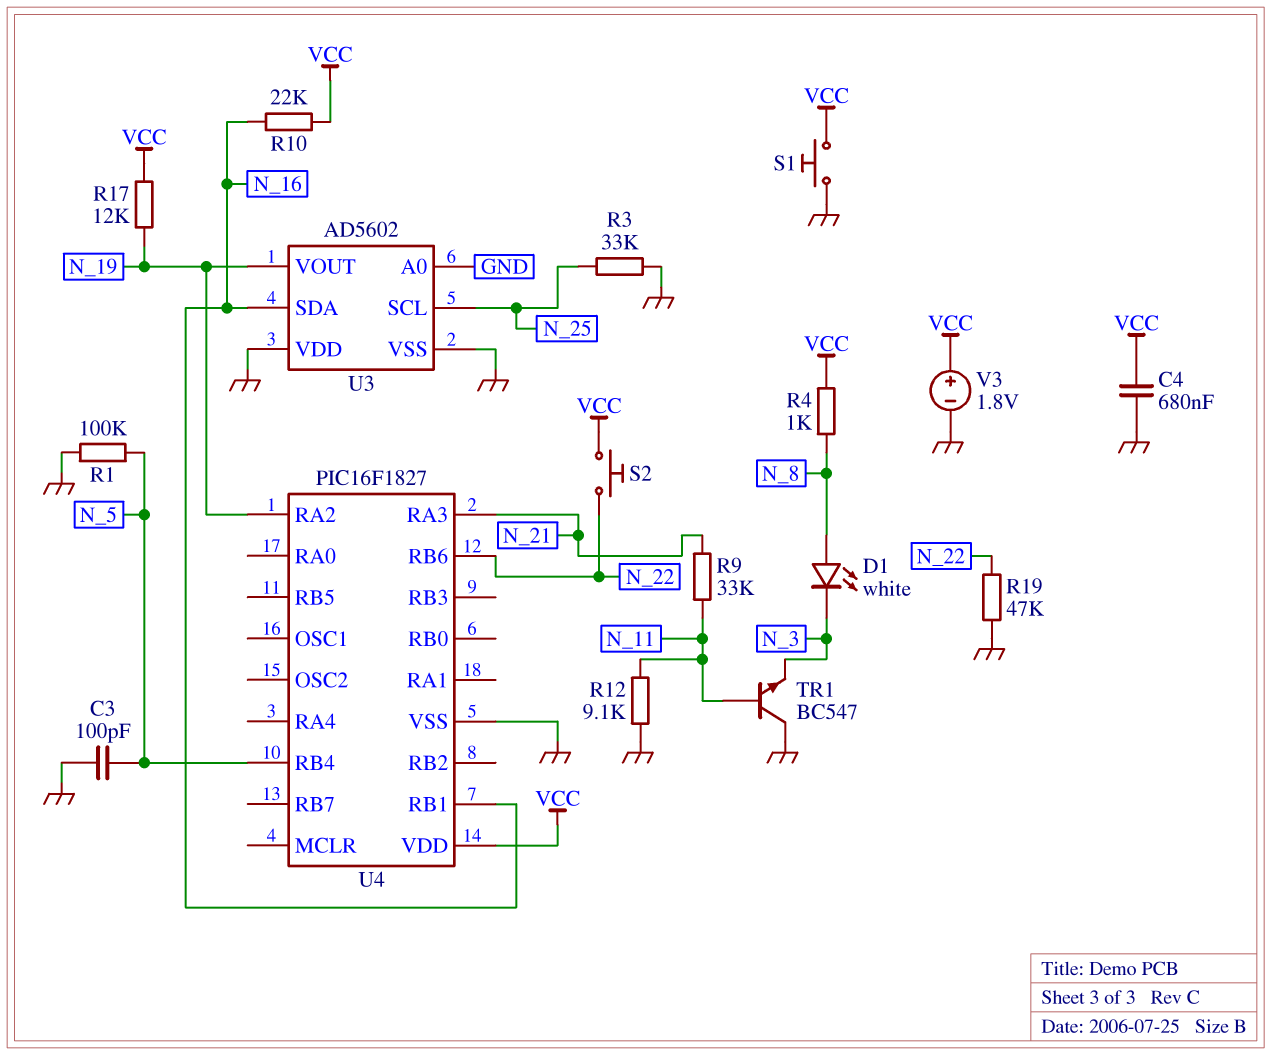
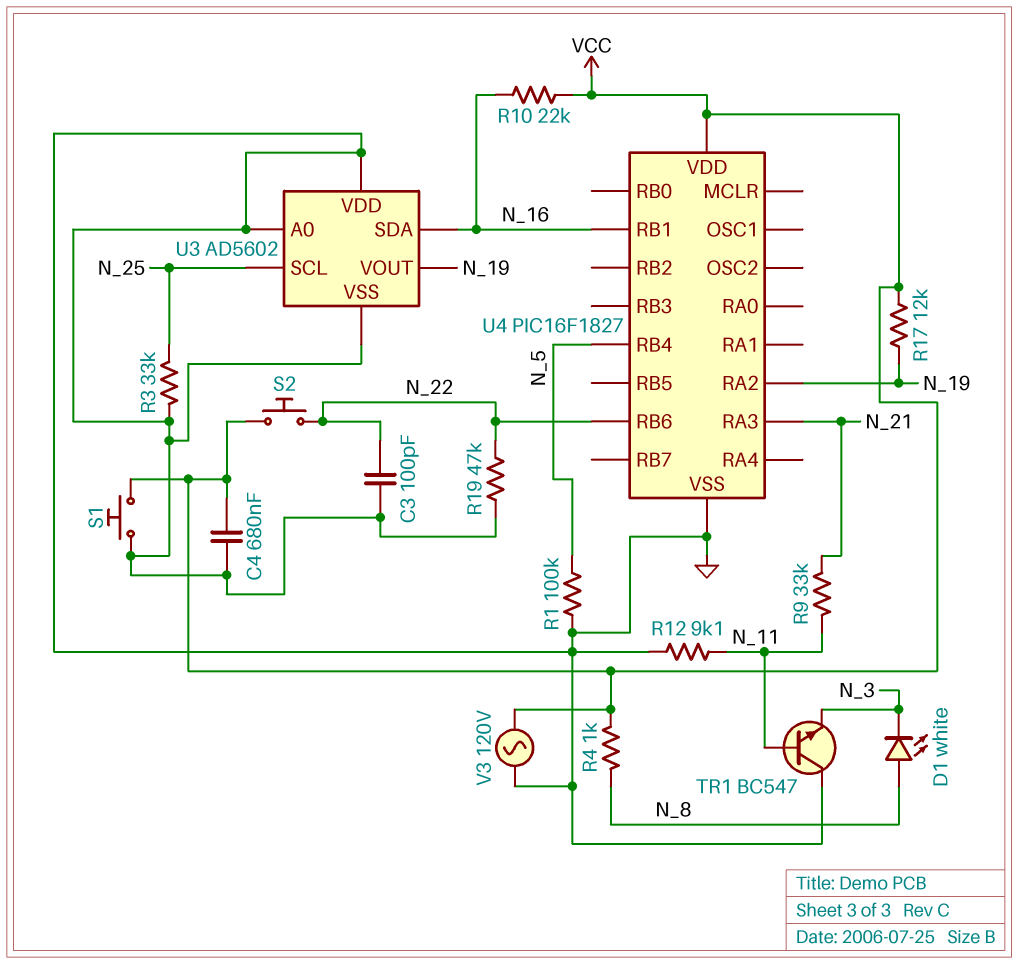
C3: 100pF (GND, N_5) -> 100pF (GND, N_22)
V3: 1.8V (plus VCC, minus GND) -> AC 120V (GND, VCC)

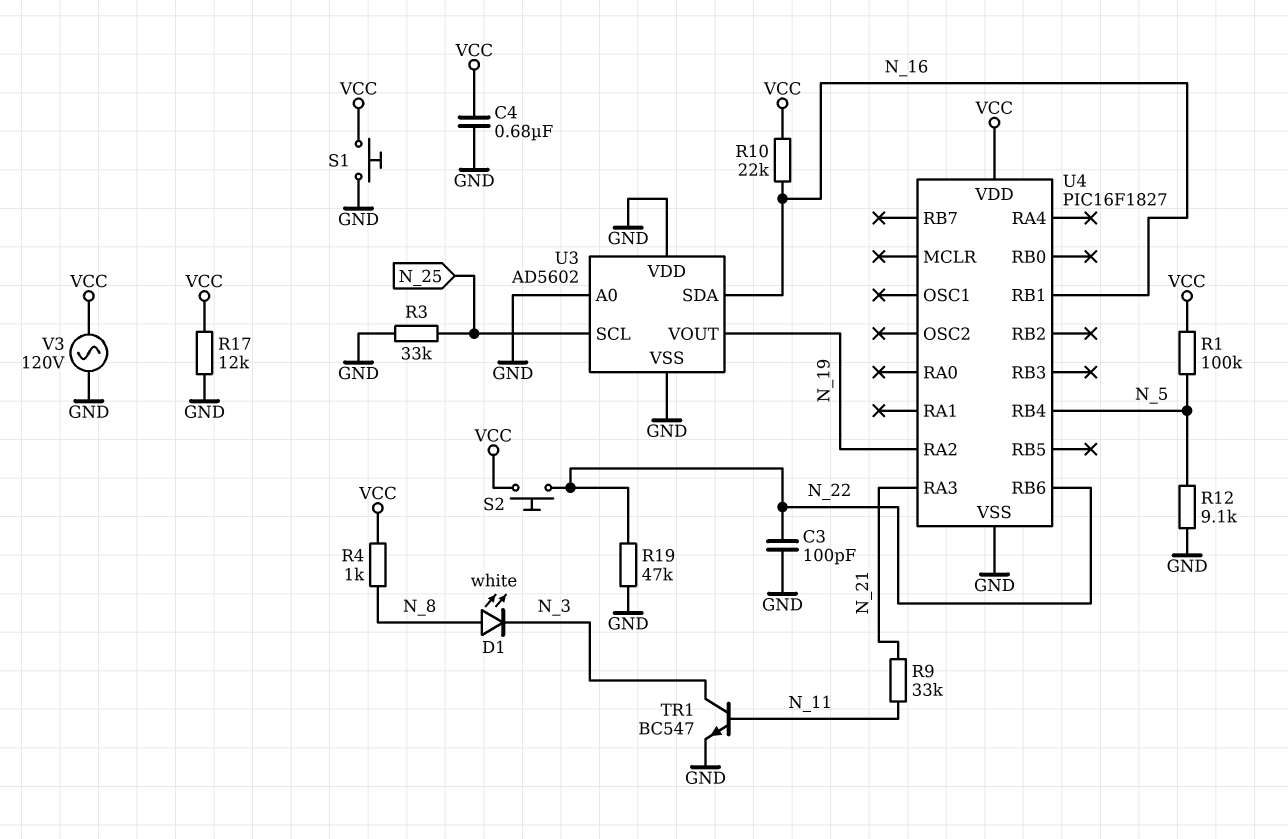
R1: 100k (GND, N_5) -> 100k (N_5, VCC)
R12: 9.1k (GND, N_11) -> 9.1k (GND, N_5)
R17: 12k (N_19, VCC) -> 12k (GND, VCC)
TR1: NPN BC547 (B N_11, C GND, E N_3) -> NPN BC547 (B N_11, C N_3, E GND)

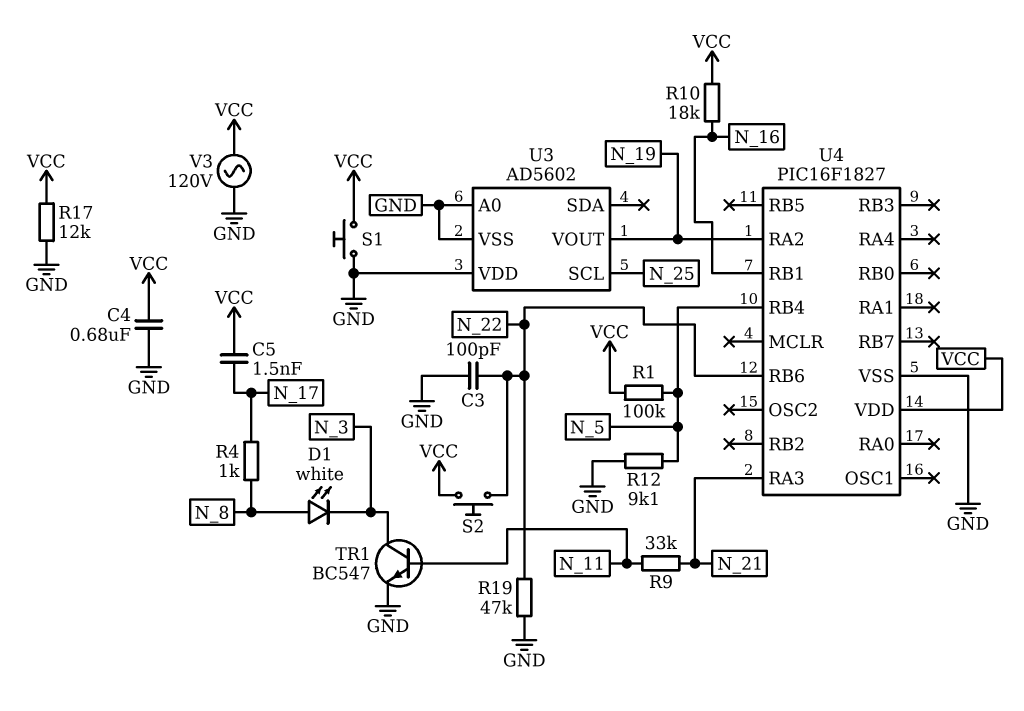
C5: none -> 1.5nF (N_17, VCC)
R3: 33k (GND, N_25) -> none
R4: 1k (N_8, VCC) -> 1k (N_8, N_17)
R10: 22k (N_16, VCC) -> 18k (N_16, VCC)
U3 pin SDA: N_16 -> none

